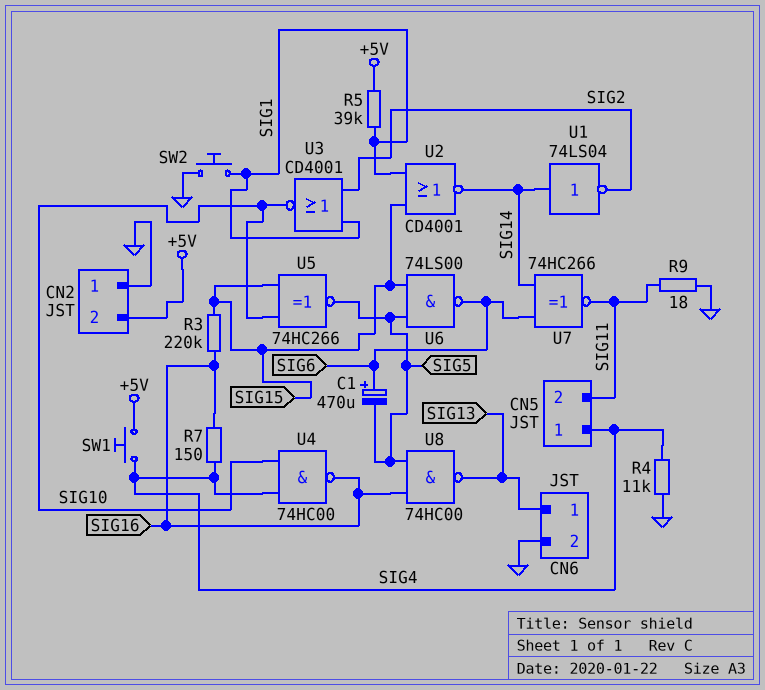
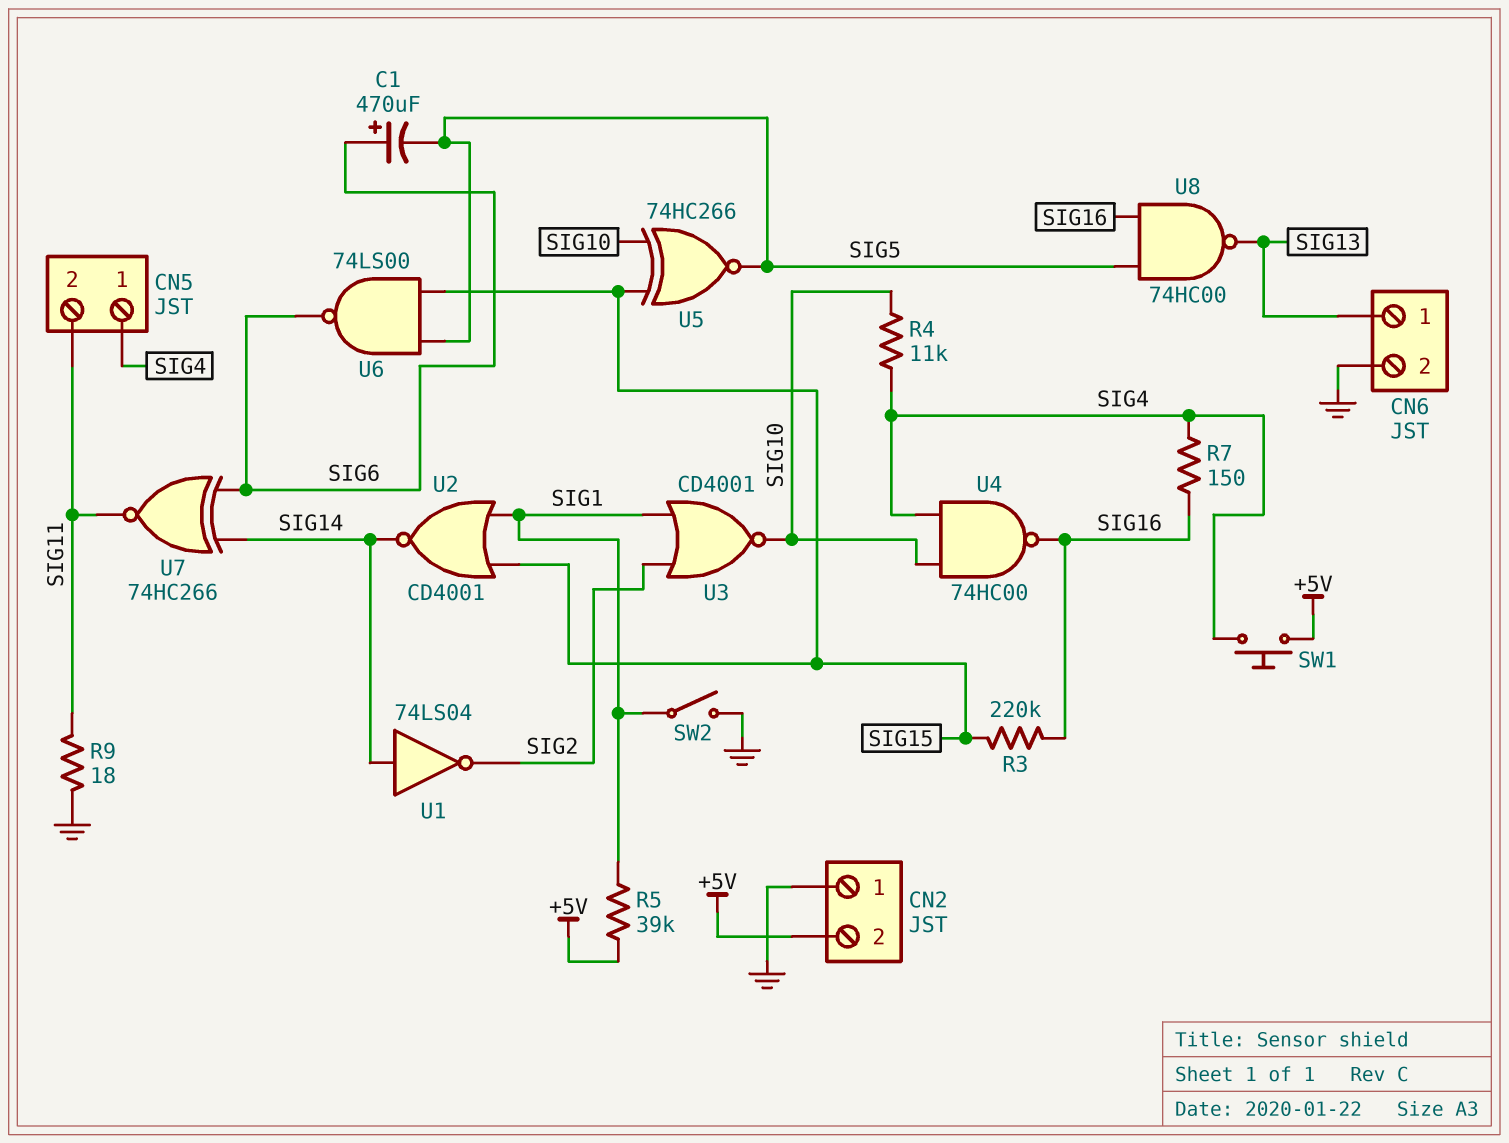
R4: 11k (GND, SIG4) -> 11k (SIG4, SIG10)
SW2: button (GND, SIG1) -> switch (GND, SIG1)

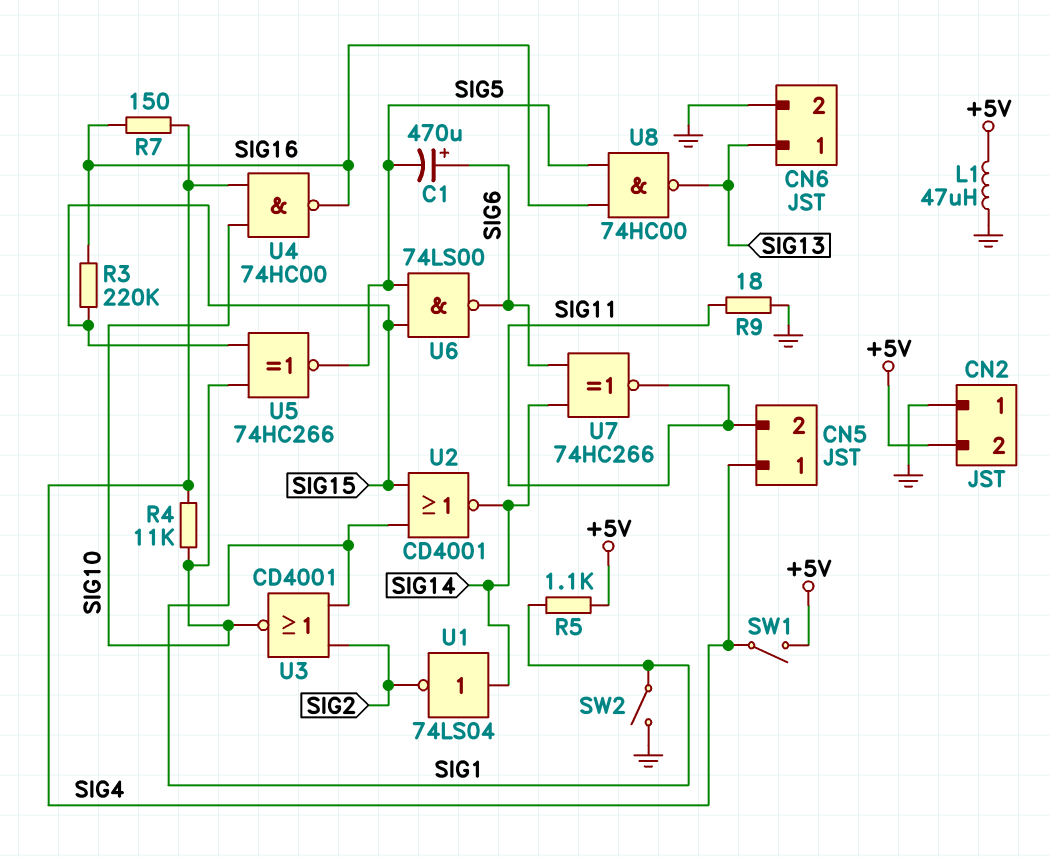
L1: none -> 47uH (+5V, GND)
R5: 39k (+5V, SIG1) -> 1.1k (+5V, SIG1)
SW1: button (+5V, SIG4) -> switch (+5V, SIG4)

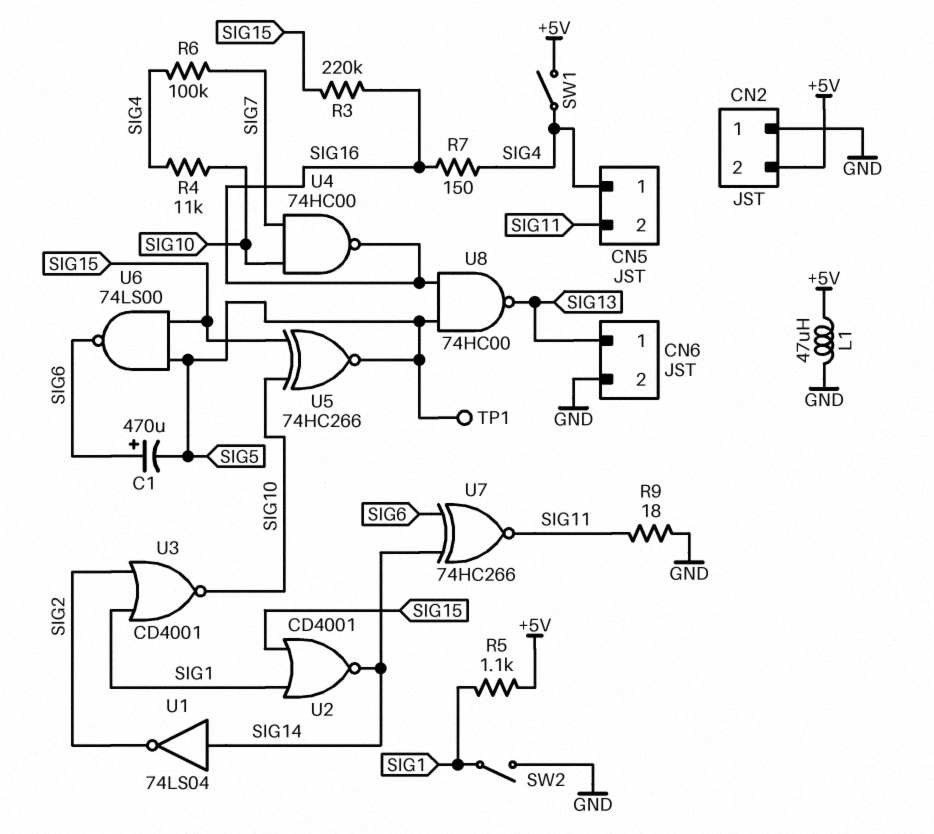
R6: none -> 100k (SIG4, SIG7)
TP1: none -> test point (SIG5)
U4: NAND 74HC00 (in SIG4, in SIG10, out SIG16) -> NAND 74HC00 (in SIG7, in SIG10, out SIG16)

